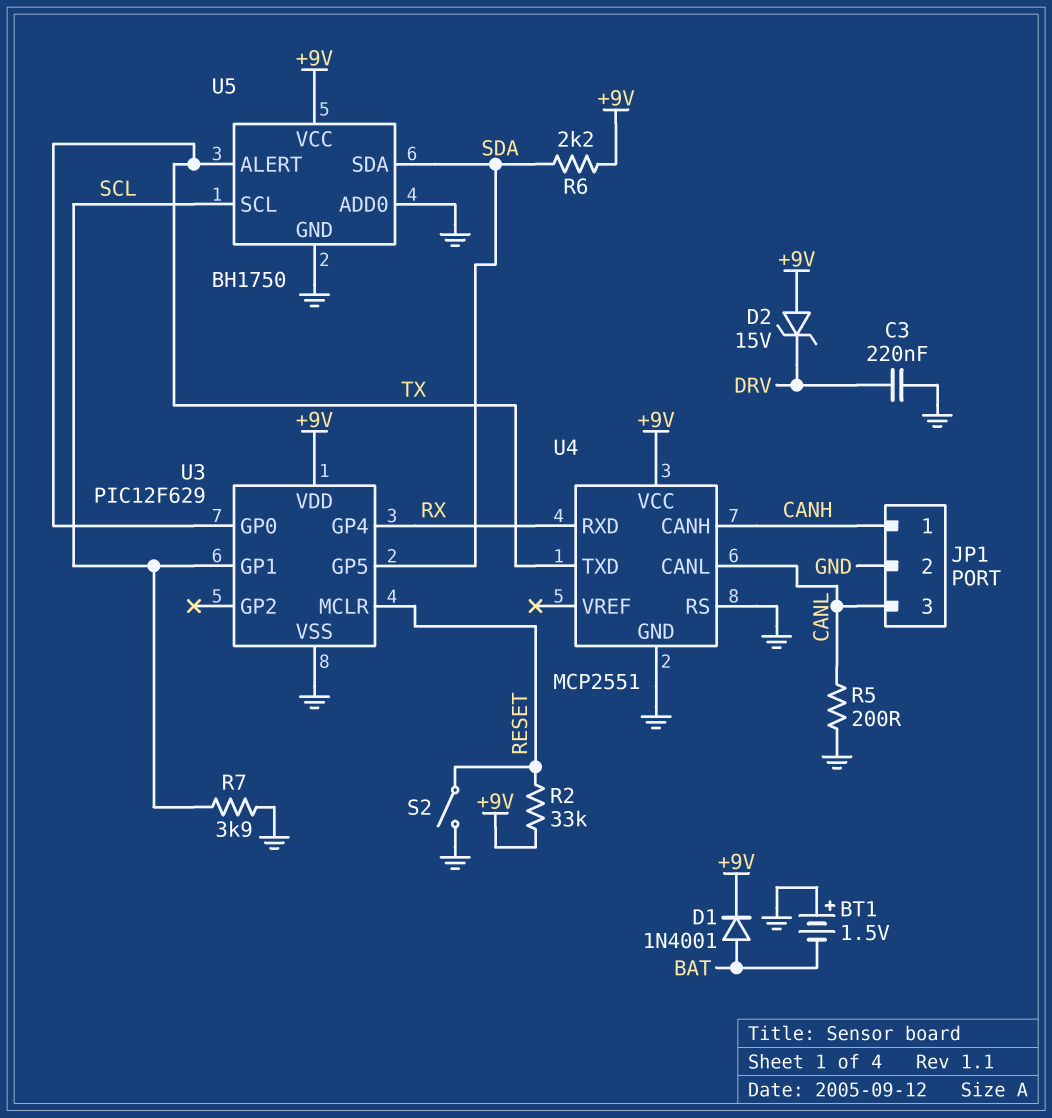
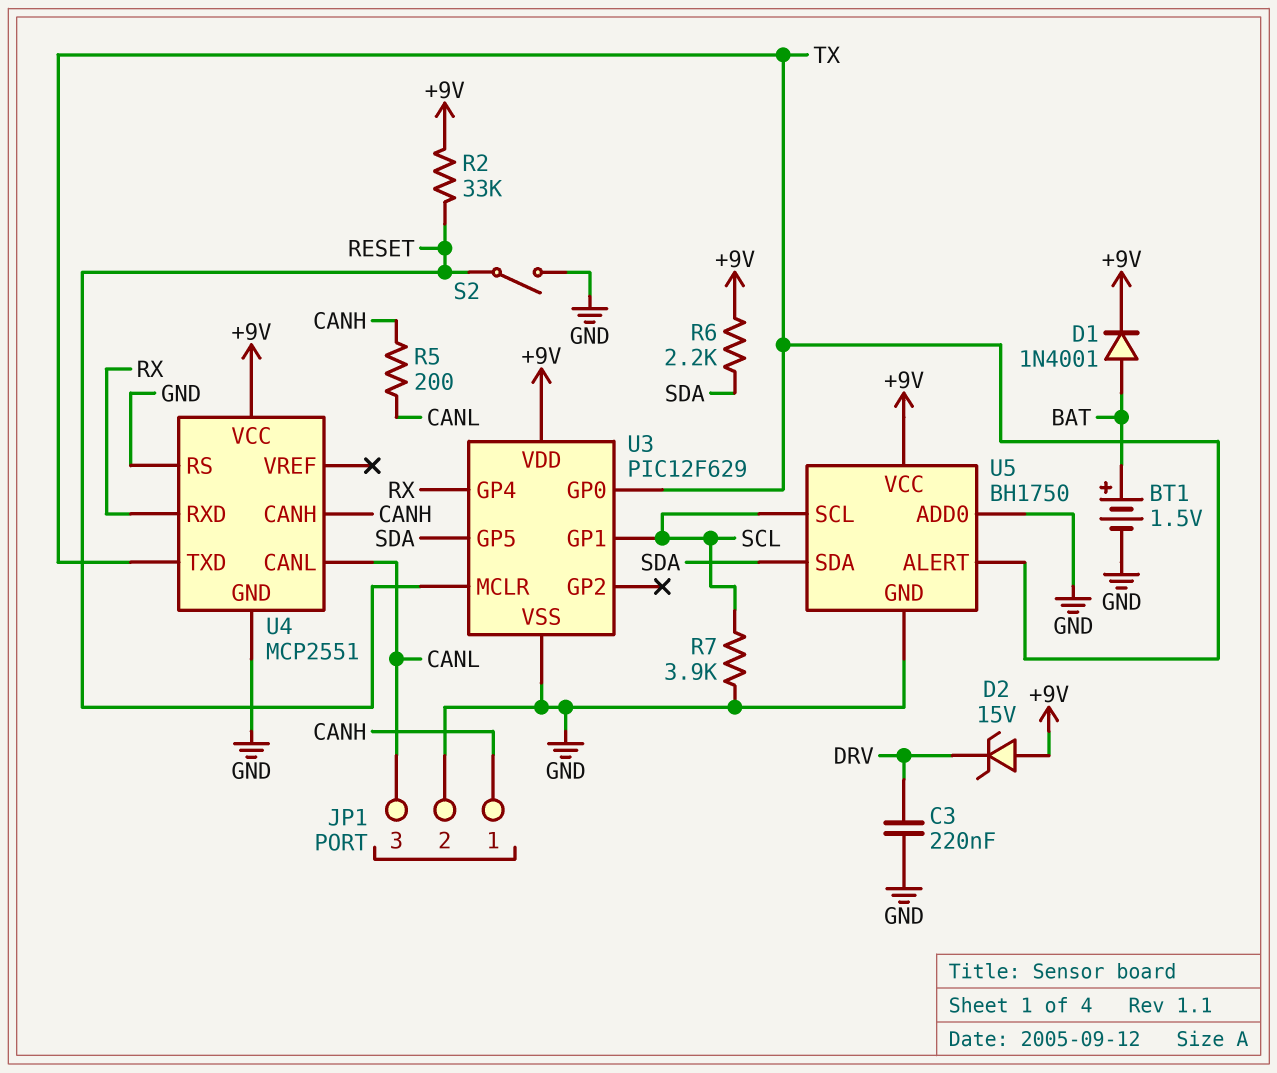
BT1: 1.5V (plus GND, minus BAT) -> 1.5V (plus BAT, minus GND)
R5: 200 (CANL, GND) -> 200 (CANH, CANL)

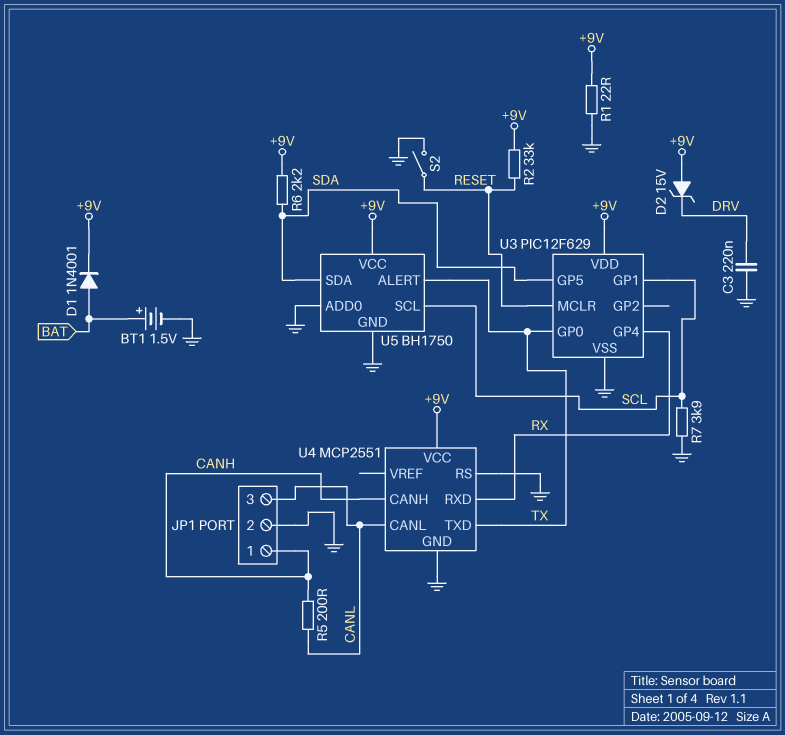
R1: none -> 22 (+9V, GND)

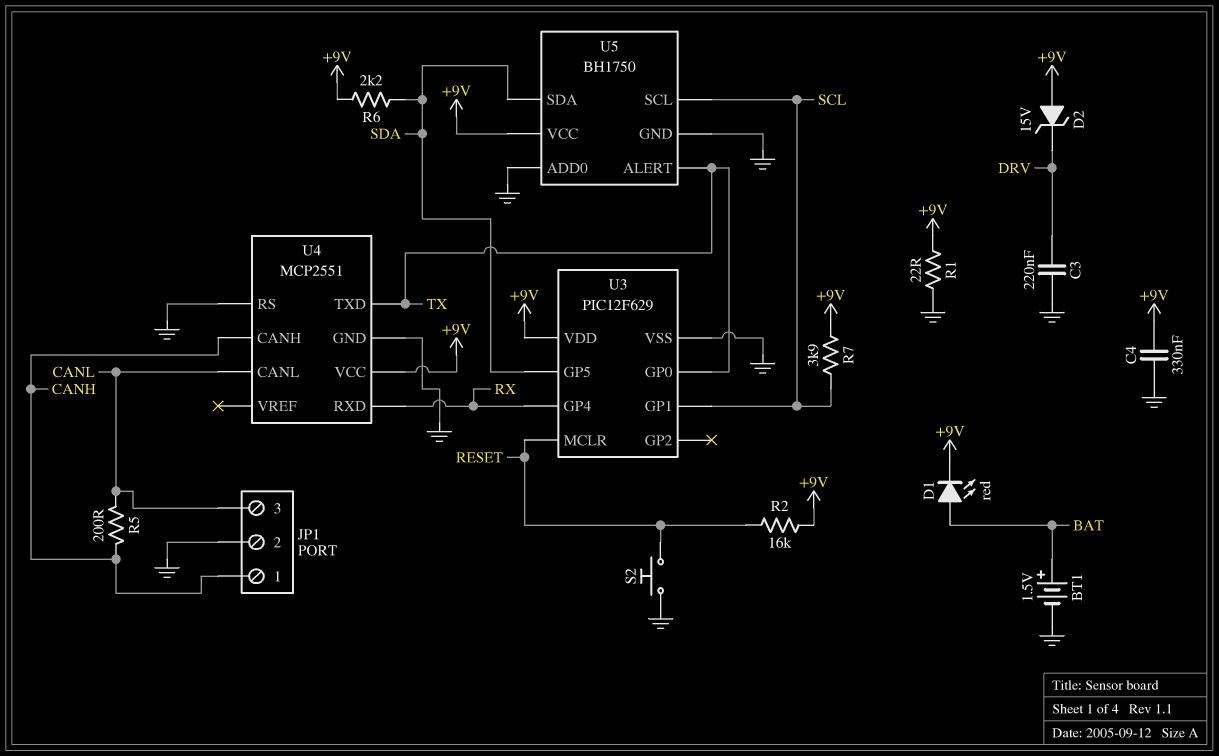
C4: none -> 330nF (+9V, GND)
D1: diode 1N4001 (A BAT, K +9V) -> LED red (A BAT, K +9V)
R2: 33k (+9V, RESET) -> 16k (+9V, RESET)
R7: 3.9k (GND, SCL) -> 3.9k (+9V, SCL)
S2: switch (GND, RESET) -> button (GND, RESET)

